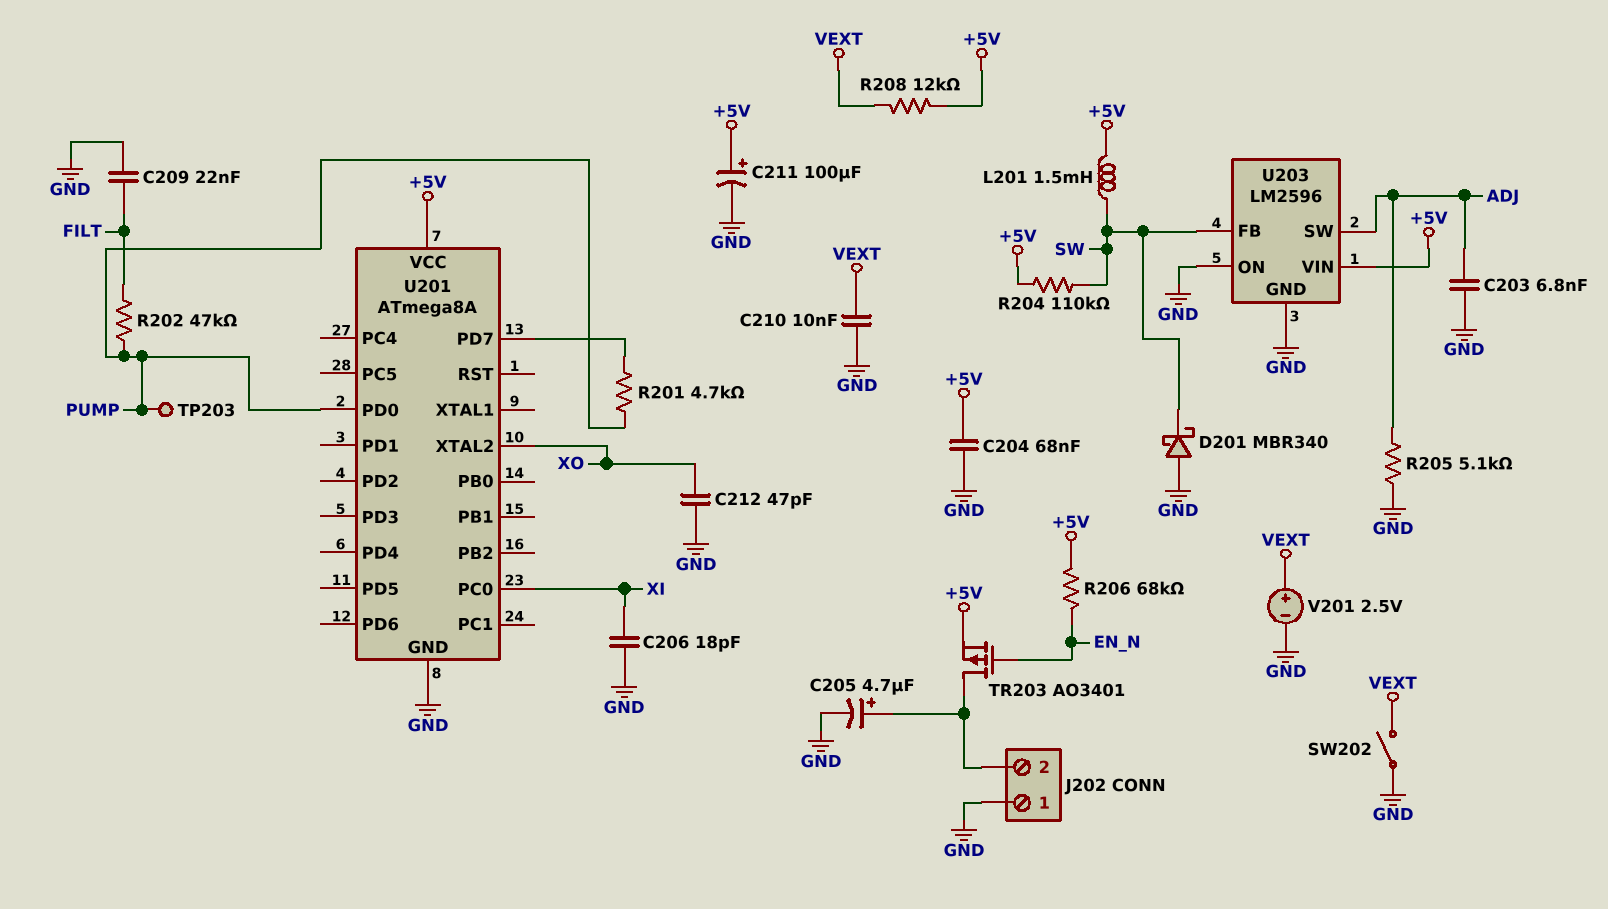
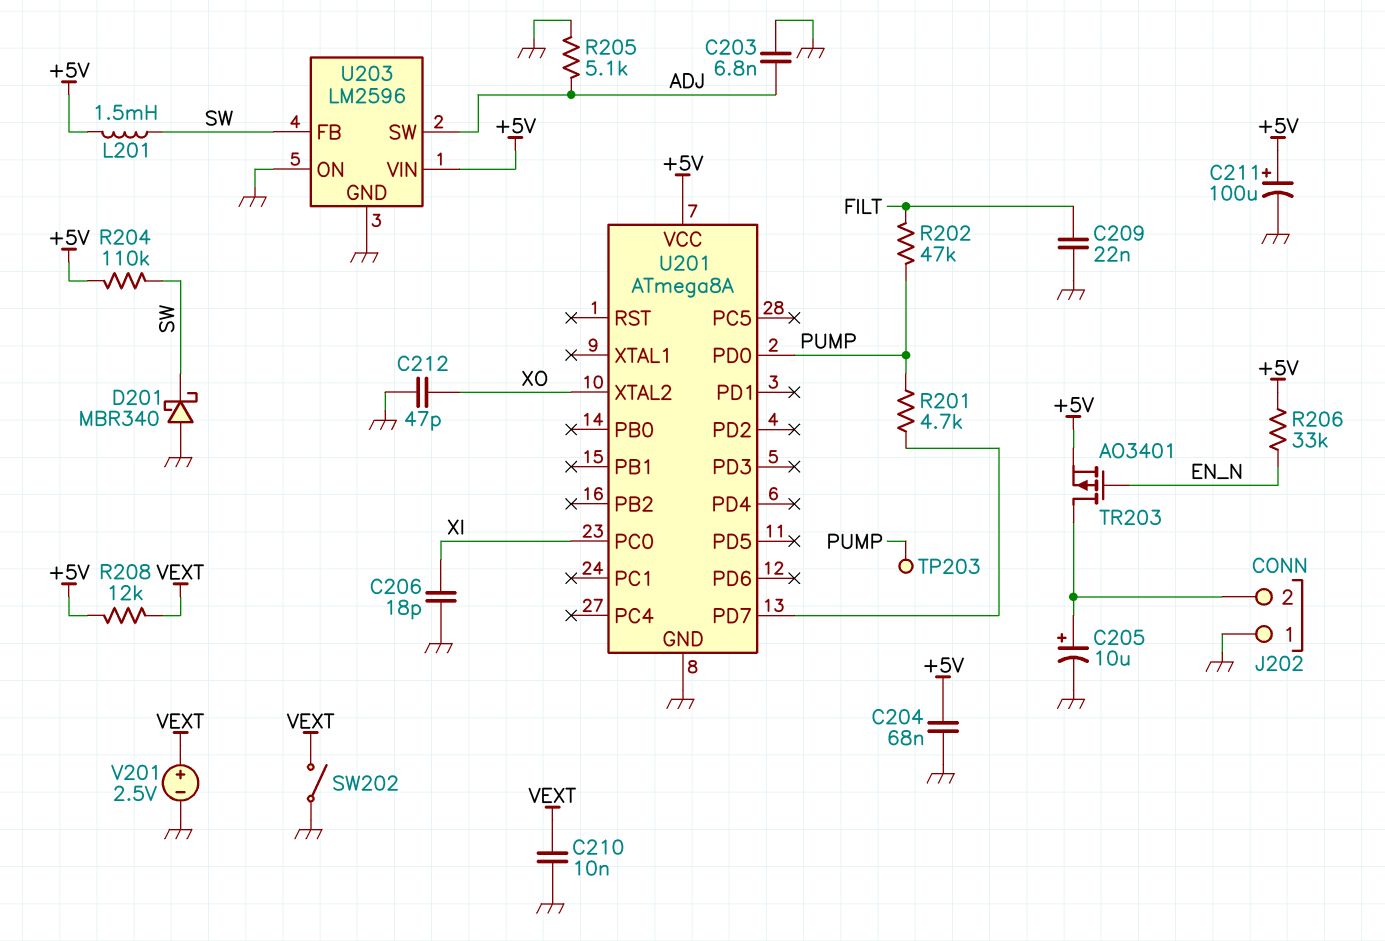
C205: 4.7uF (plus J202/2, minus GND) -> 10uF (plus J202/2, minus GND)
R206: 68k (+5V, EN_N) -> 33k (+5V, EN_N)

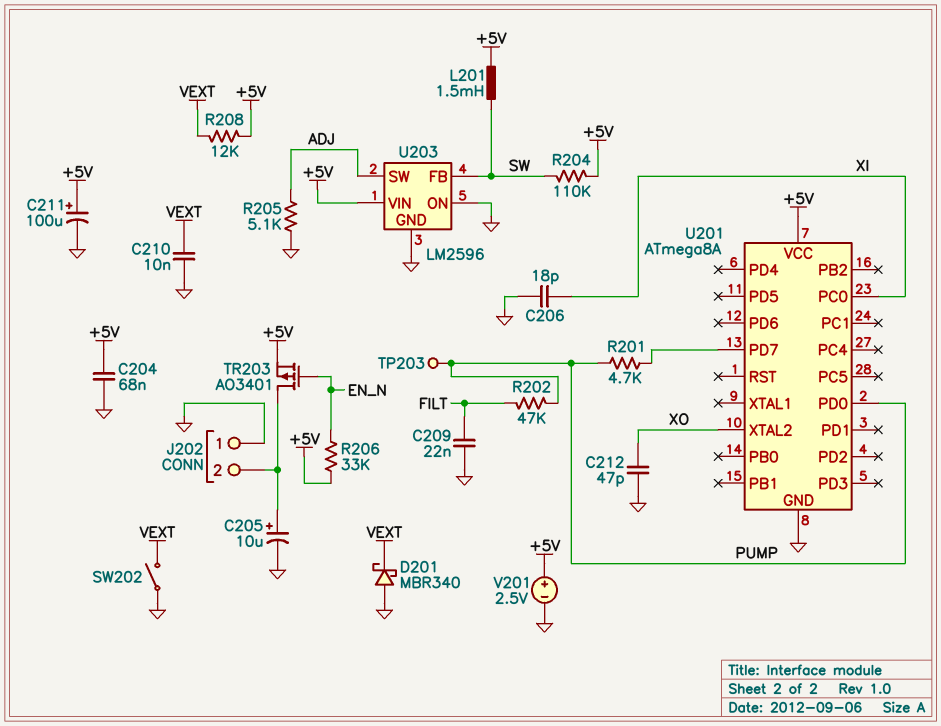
C203: 6.8nF (ADJ, GND) -> none
D201: schottky MBR340 (A GND, K SW) -> schottky MBR340 (A GND, K VEXT)
V201: 2.5V (plus VEXT, minus GND) -> 2.5V (plus +5V, minus GND)

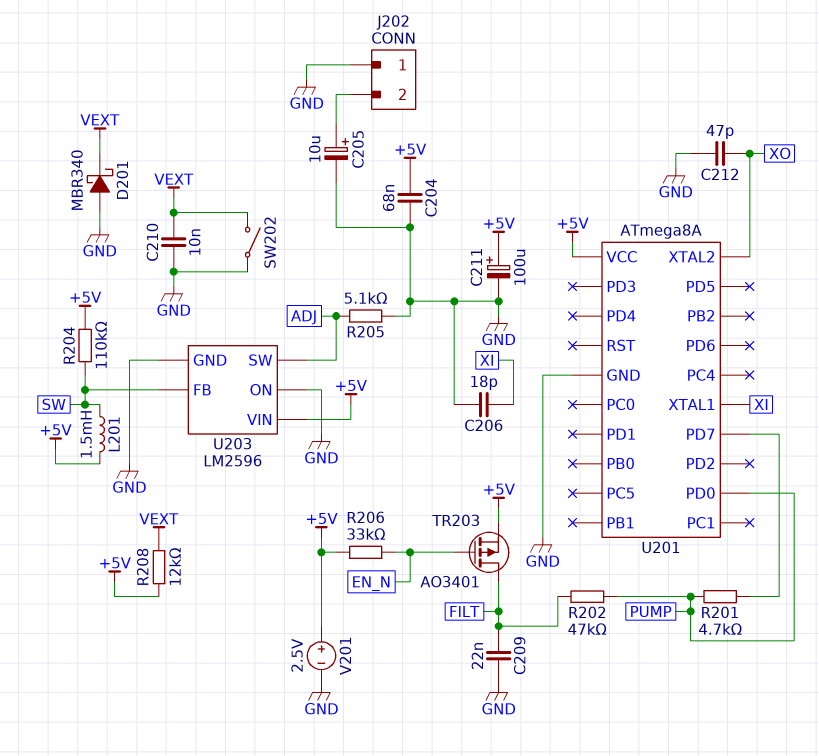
TP203: test point (PUMP) -> none
TR203: PMOS AO3401 (G EN_N, D J202/2, S +5V) -> PMOS AO3401 (G EN_N, D FILT, S +5V)
U201 pin PC0: XI -> none
U201 pin XTAL1: none -> XI

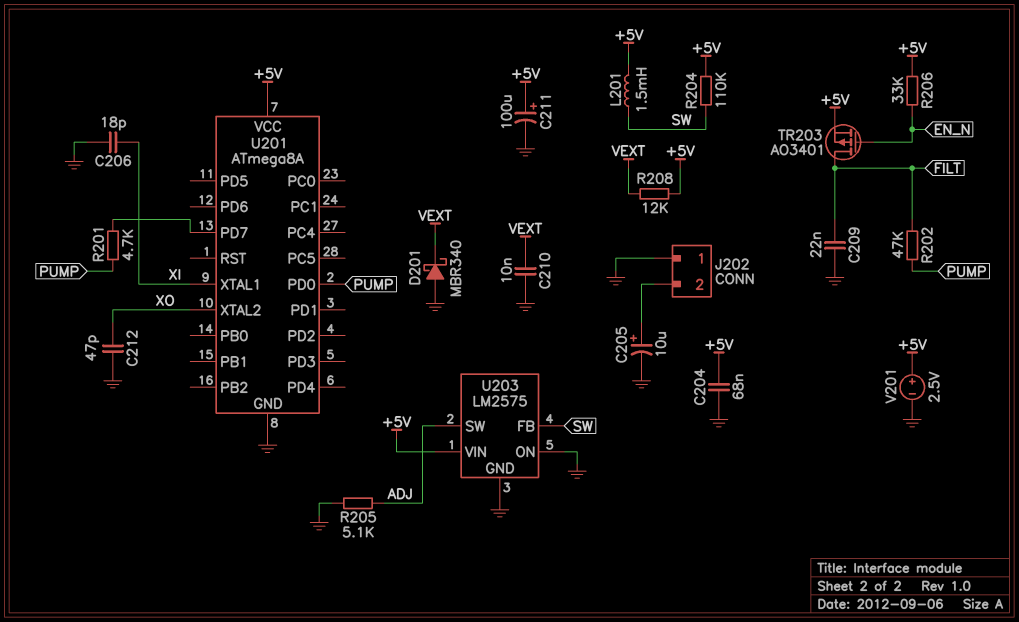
SW202: switch (GND, VEXT) -> none
U203: LM2596 -> LM2575

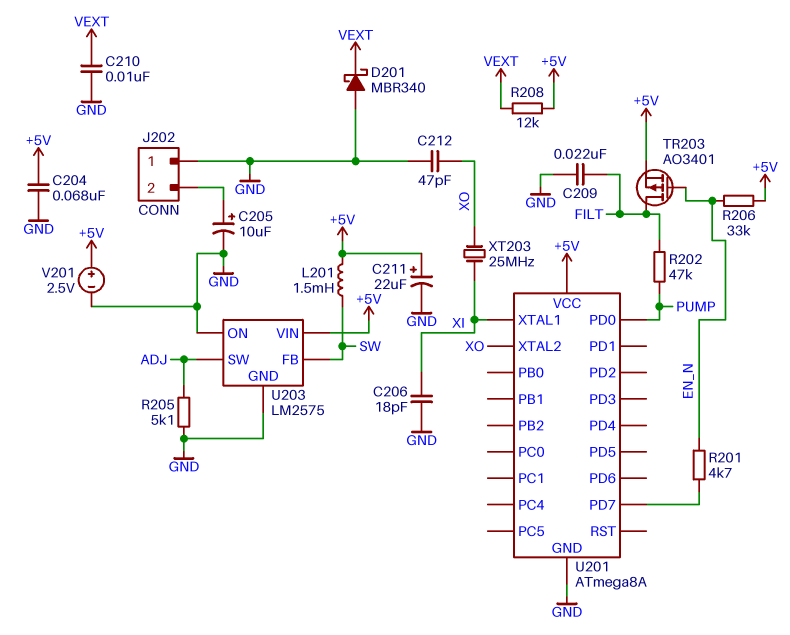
C211: 100uF (plus +5V, minus GND) -> 22uF (plus +5V, minus GND)
R201: 4.7k (PUMP, U201/PD7) -> 4.7k (EN_N, U201/PD7)
R204: 110k (+5V, SW) -> none
XT203: none -> 25MHz (XI, XO)

